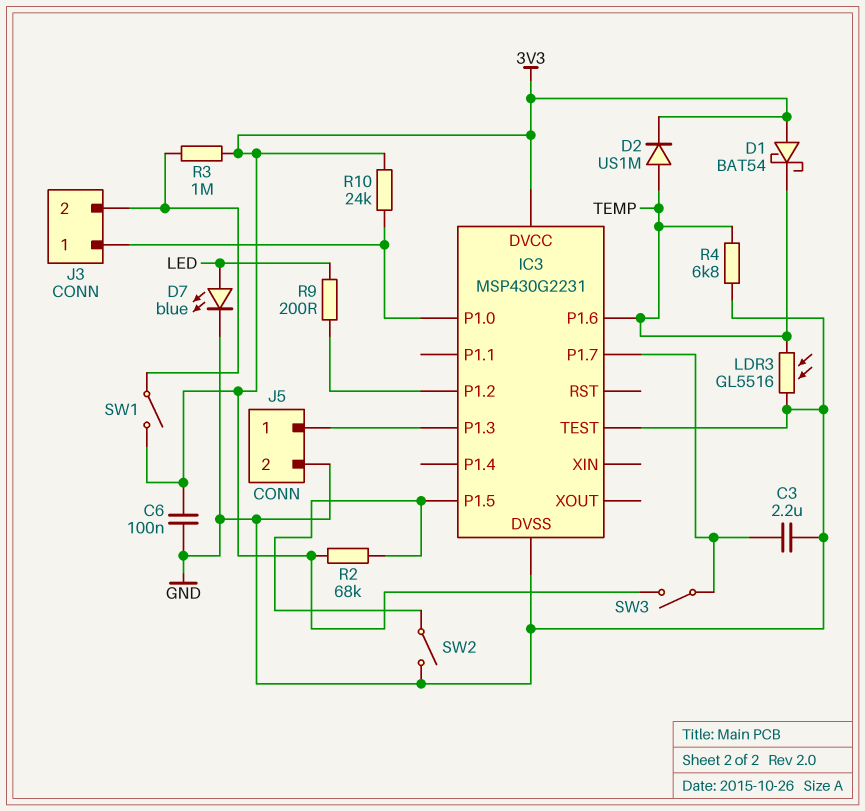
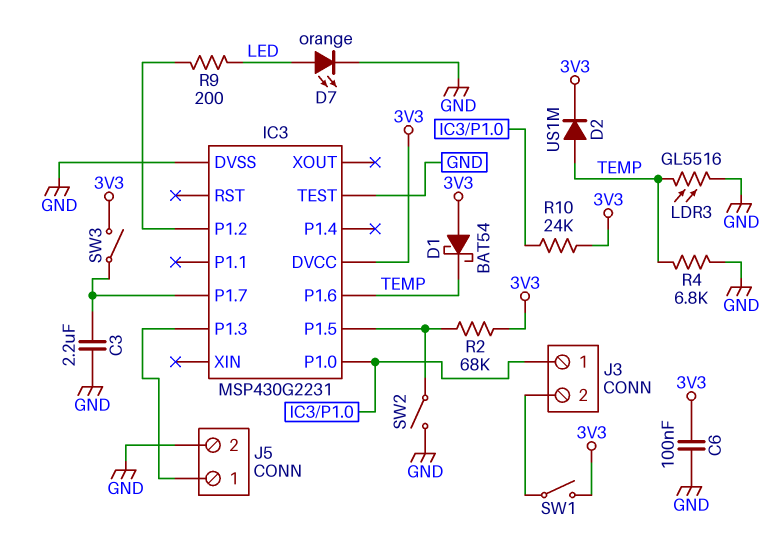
D7: LED blue (A LED, K GND) -> LED orange (A LED, K GND)
R3: 1M (3V3, J3/2) -> none

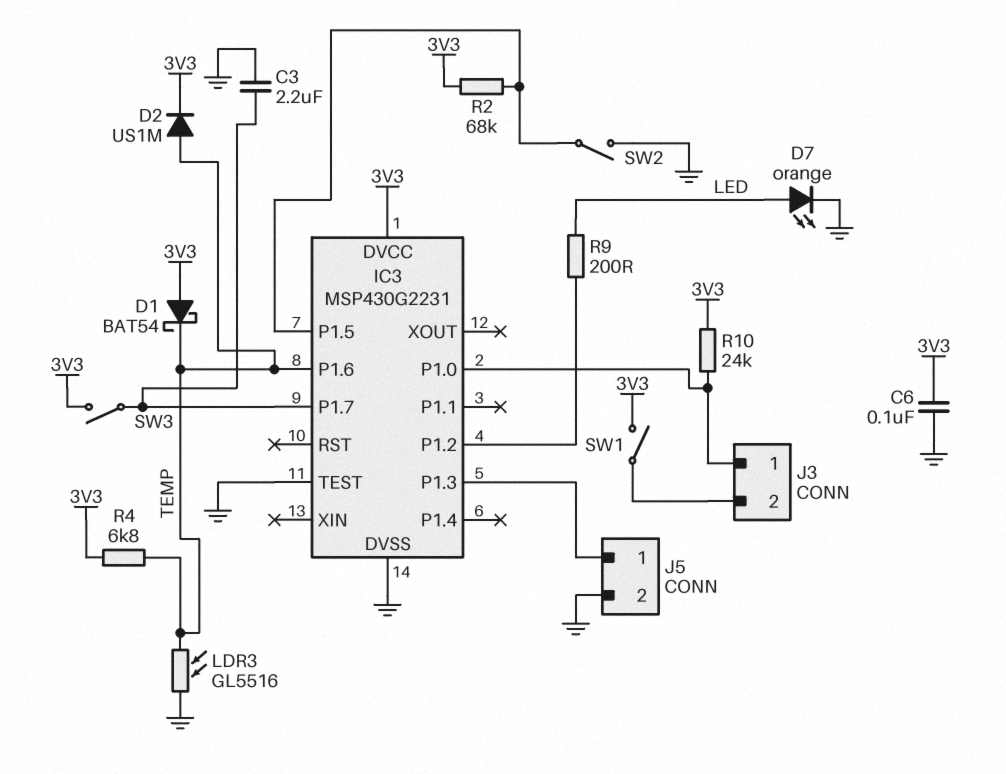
R4: 6.8k (GND, TEMP) -> 6.8k (3V3, TEMP)

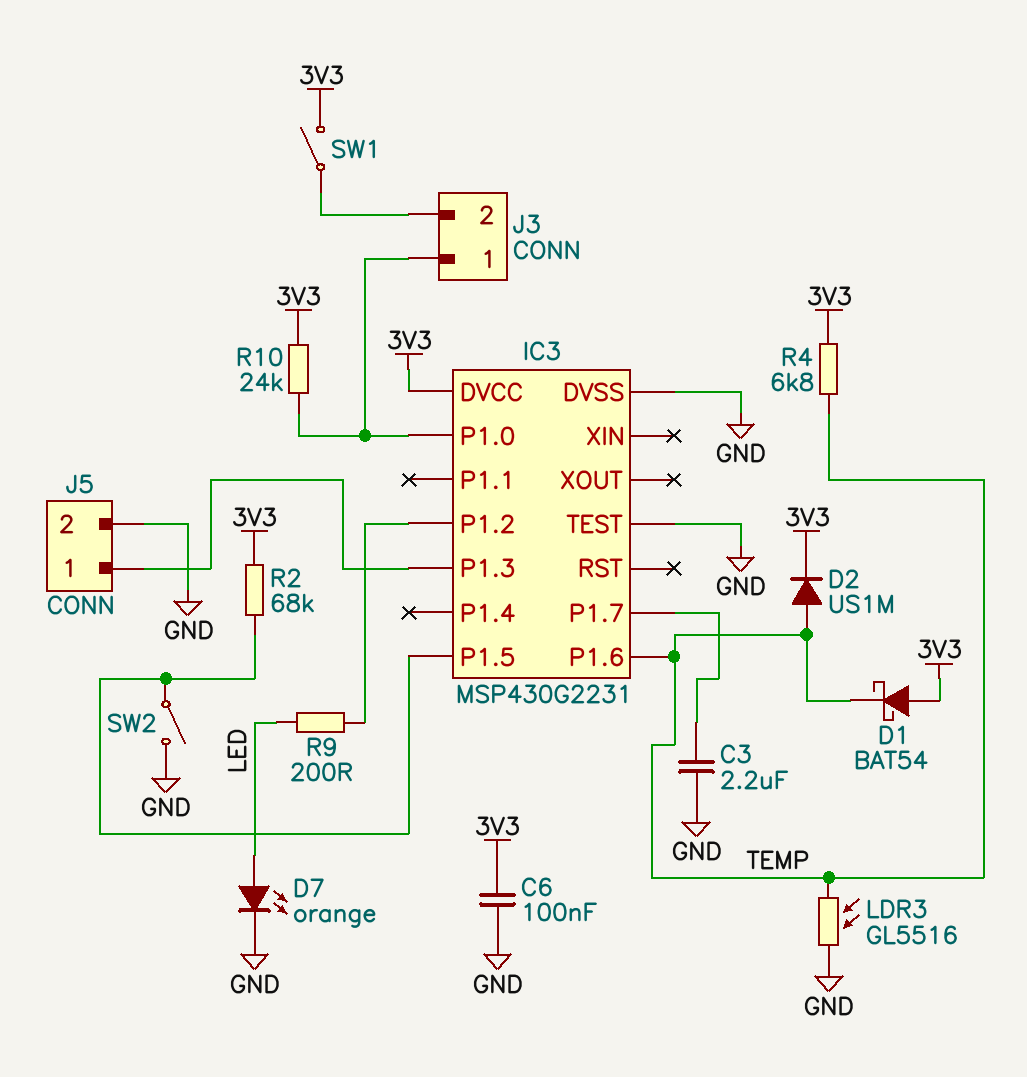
SW3: switch (3V3, IC3/P1.7) -> none

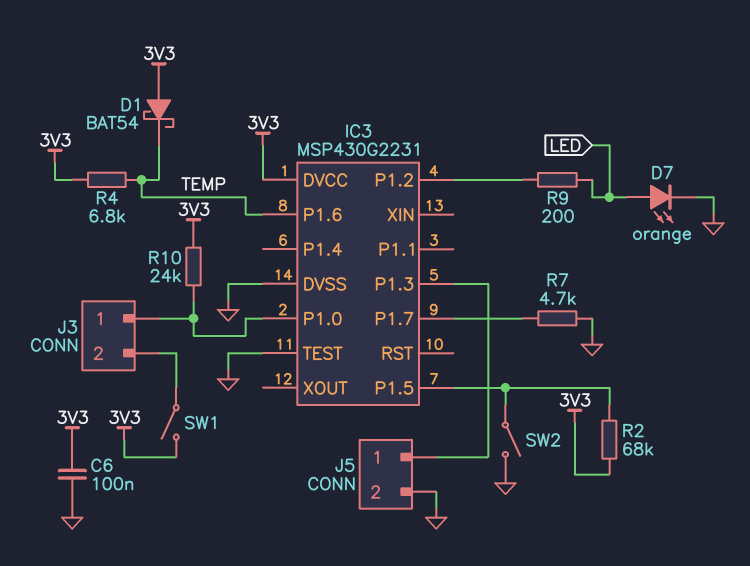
C3: 2.2uF (GND, IC3/P1.7) -> none
D2: diode US1M (A TEMP, K 3V3) -> none
LDR3: GL5516 (GND, TEMP) -> none
R7: none -> 4.7k (GND, IC3/P1.7)

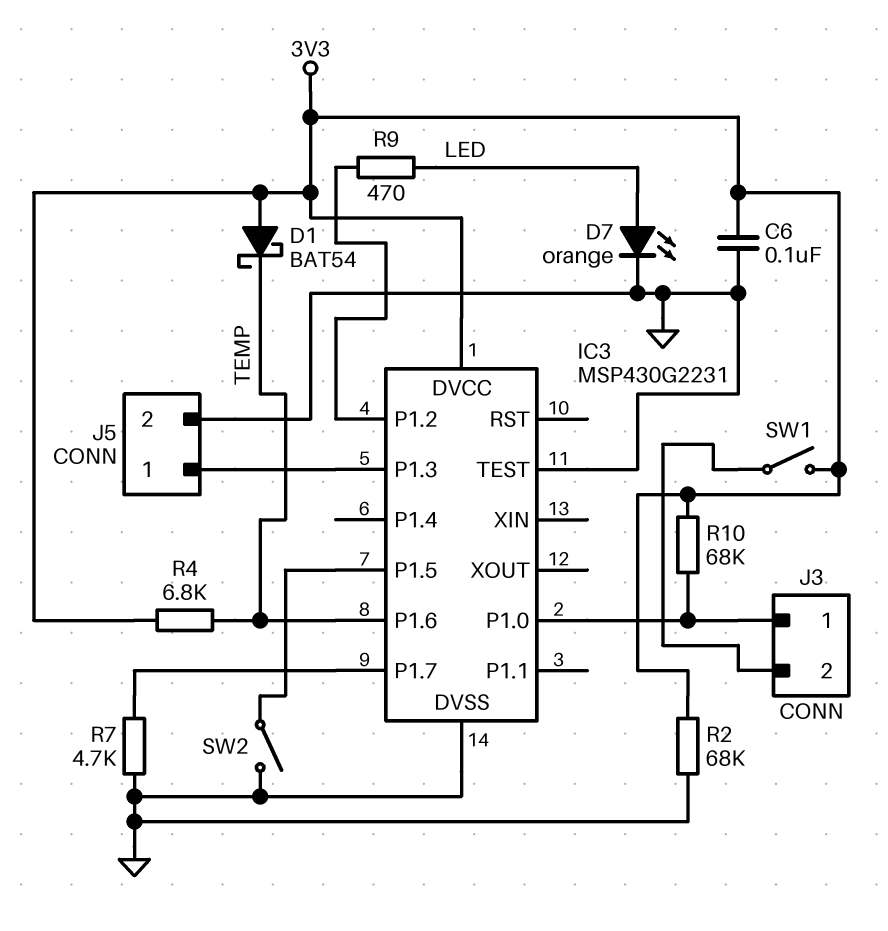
R2: 68k (3V3, IC3/P1.5) -> 68k (3V3, GND)
R9: 200 (IC3/P1.2, LED) -> 470 (IC3/P1.2, LED)
R10: 24k (3V3, IC3/P1.0) -> 68k (3V3, IC3/P1.0)

